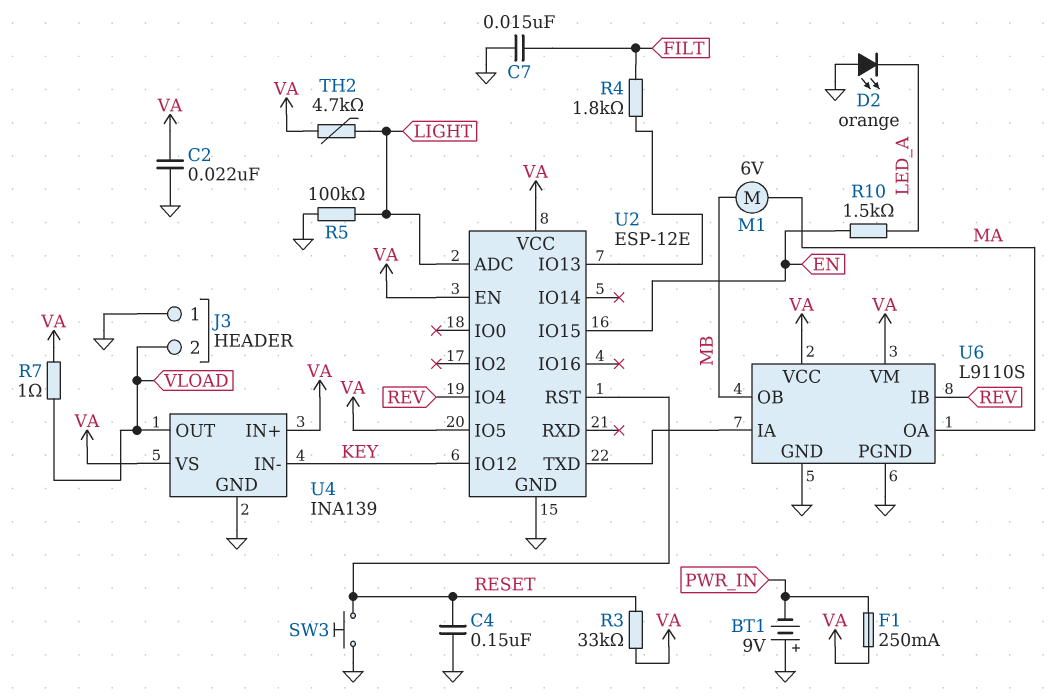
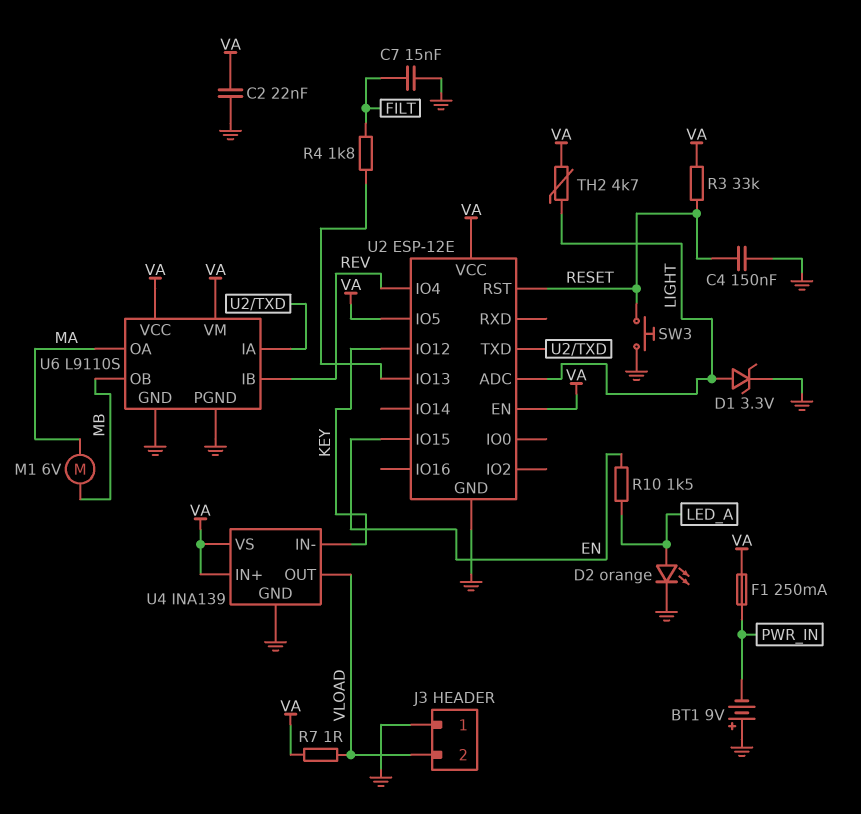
D1: none -> zener 3.3V (A LIGHT, K GND)
D2: LED orange (A GND, K LED_A) -> LED orange (A LED_A, K GND)
R5: 100k (GND, LIGHT) -> none

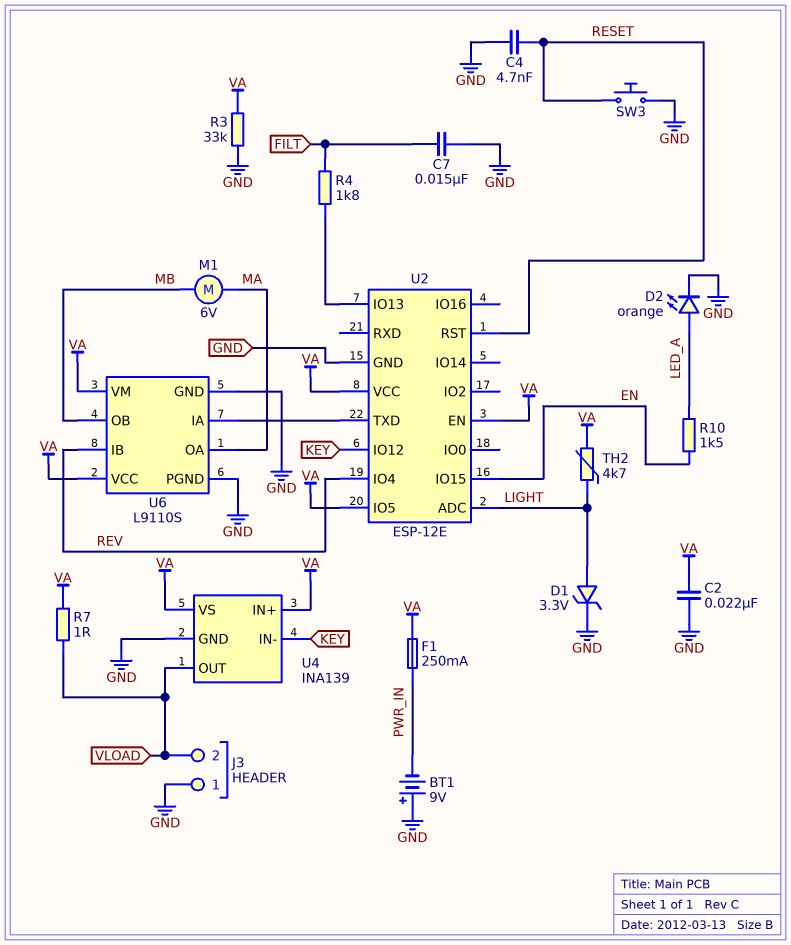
C4: 150nF (GND, RESET) -> 4.7nF (GND, RESET)
R3: 33k (RESET, VA) -> 33k (GND, VA)

